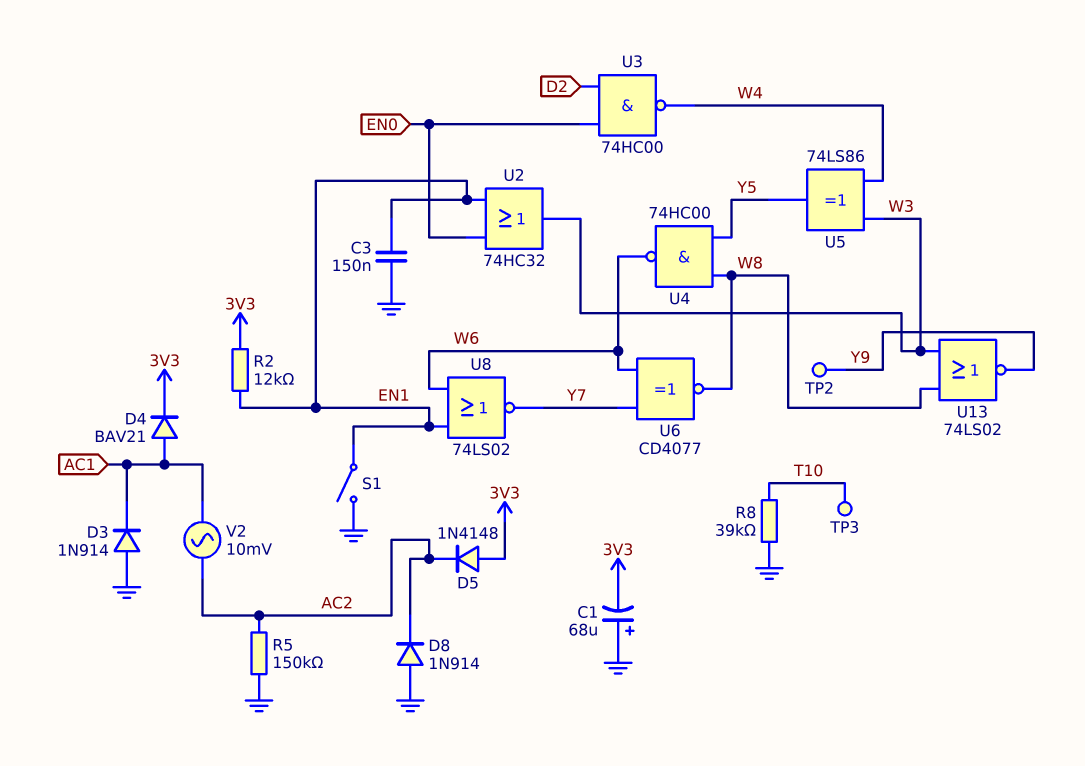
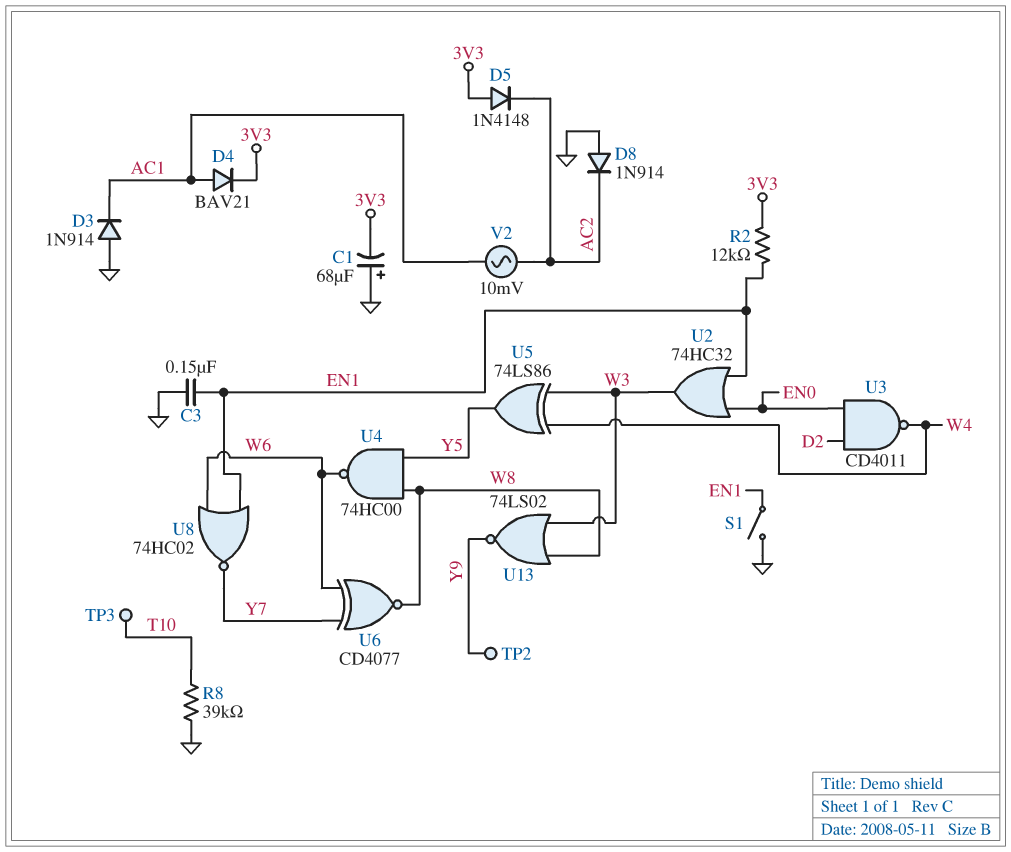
R5: 150k (AC2, GND) -> none
U3: NAND 74HC00 (in D2, in EN0, out W4) -> NAND CD4011 (in D2, in EN0, out W4)
U8: NOR 74LS02 (in EN1, in W6, out Y7) -> NOR 74HC02 (in EN1, in W6, out Y7)

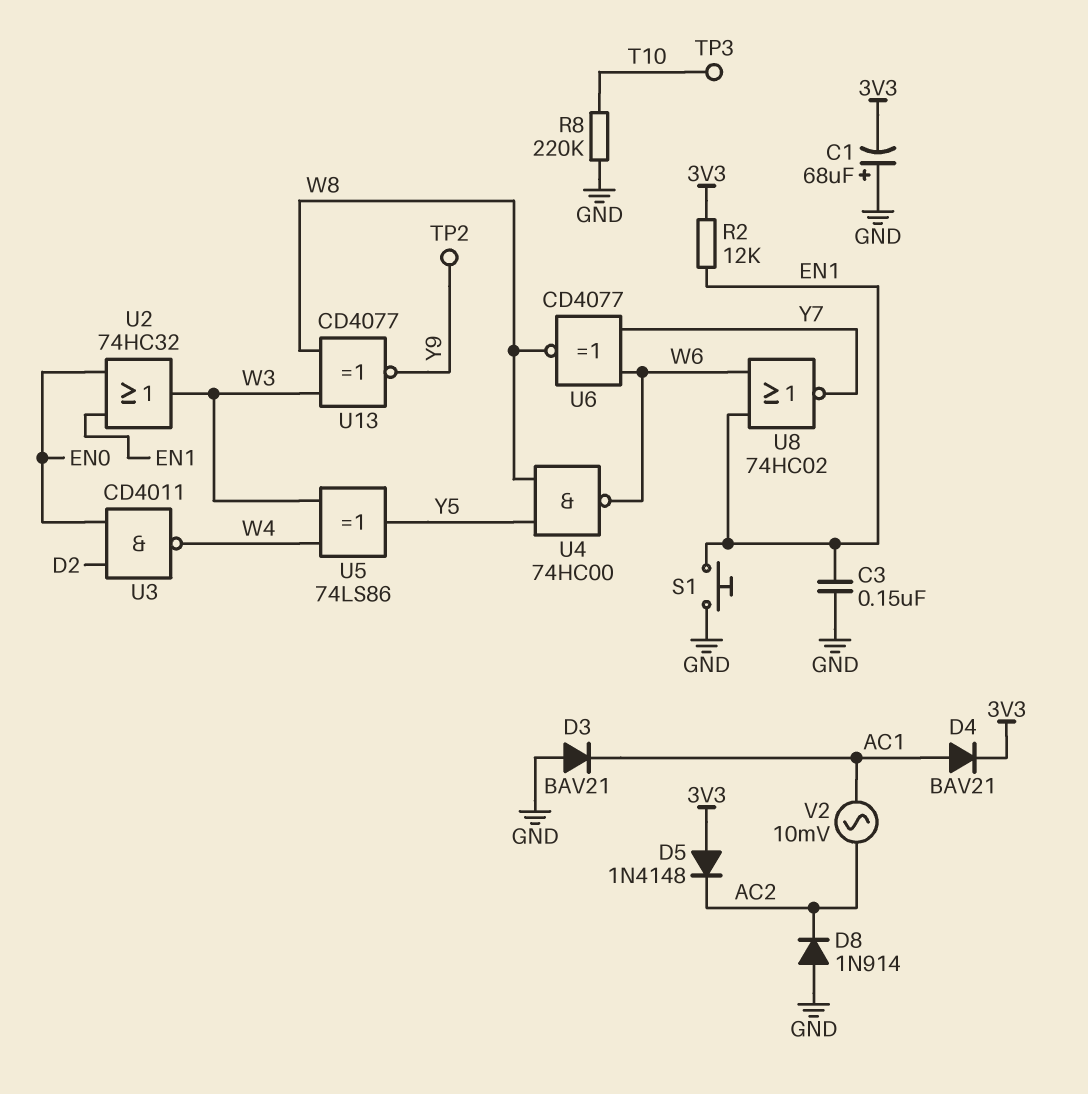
D3: diode 1N914 (A GND, K AC1) -> diode BAV21 (A GND, K AC1)
R8: 39k (GND, T10) -> 220k (GND, T10)
S1: switch (EN1, GND) -> button (EN1, GND)
U13: NOR 74LS02 (in W3, in W8, out Y9) -> XNOR CD4077 (in W3, in W8, out Y9)

